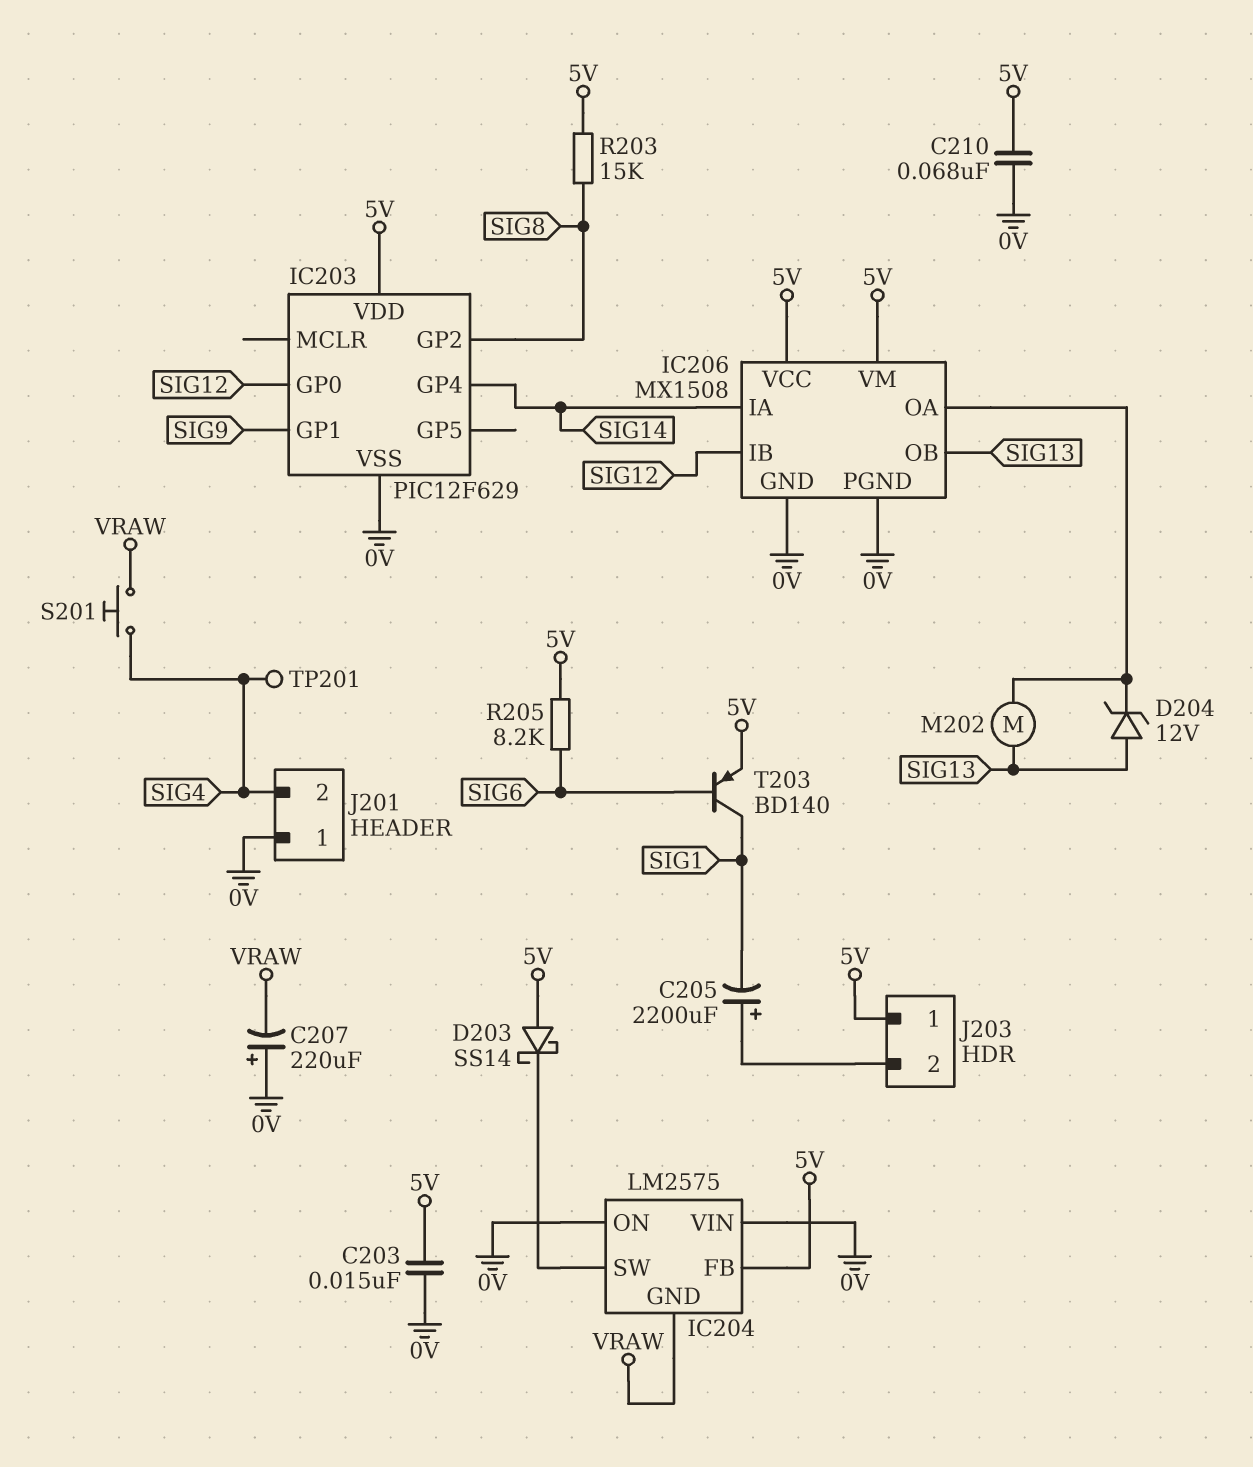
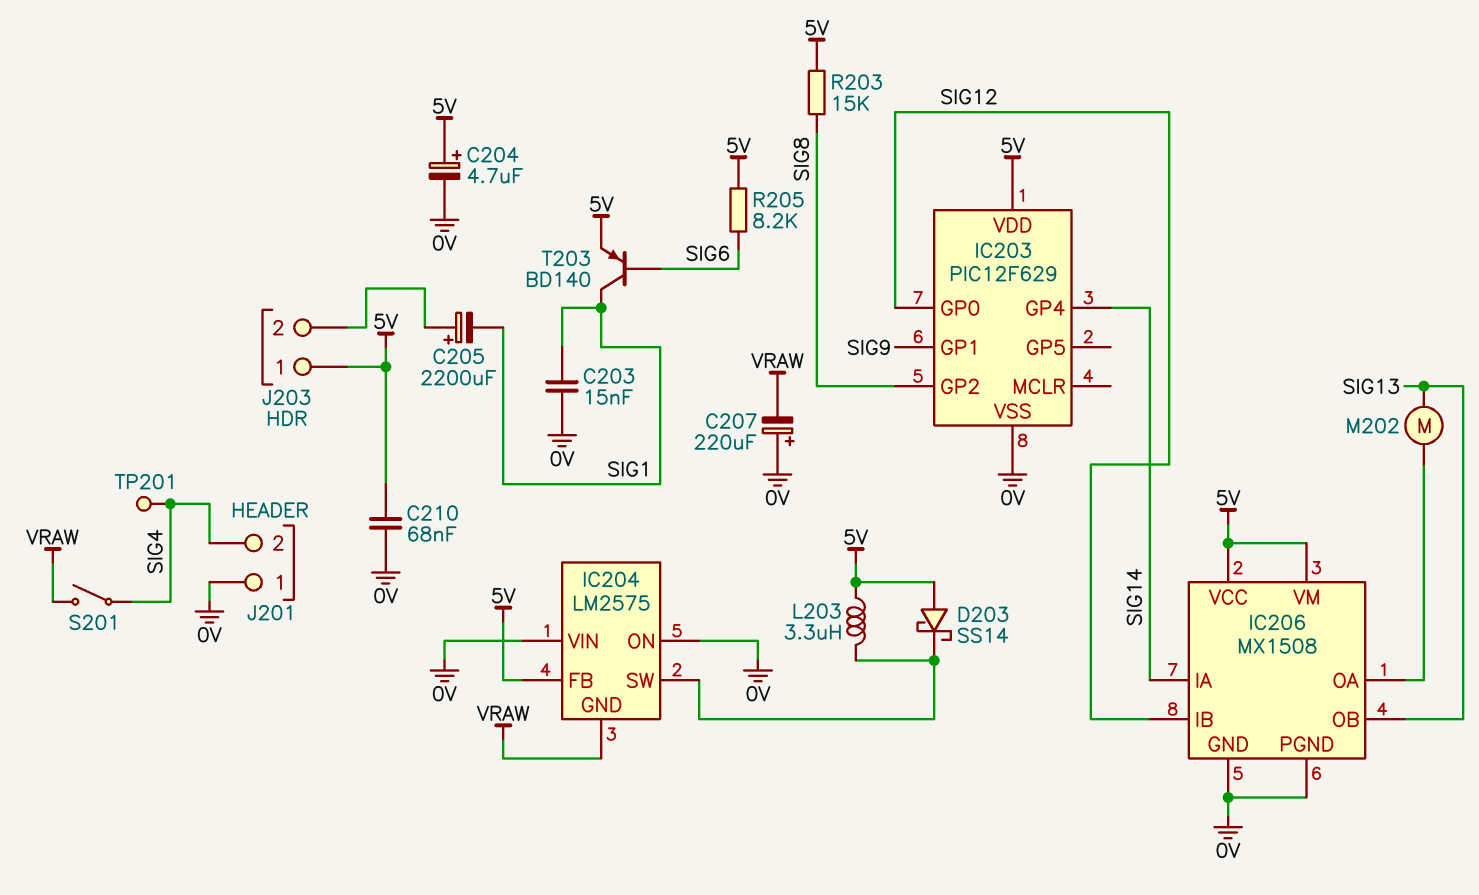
C203: 15nF (0V, 5V) -> 15nF (0V, SIG1)
C204: none -> 4.7uF (plus 5V, minus 0V)
D204: zener 12V (A SIG13, K IC206/OA) -> none
L203: none -> 3.3uH (5V, IC204/SW)
S201: button (SIG4, VRAW) -> switch (SIG4, VRAW)

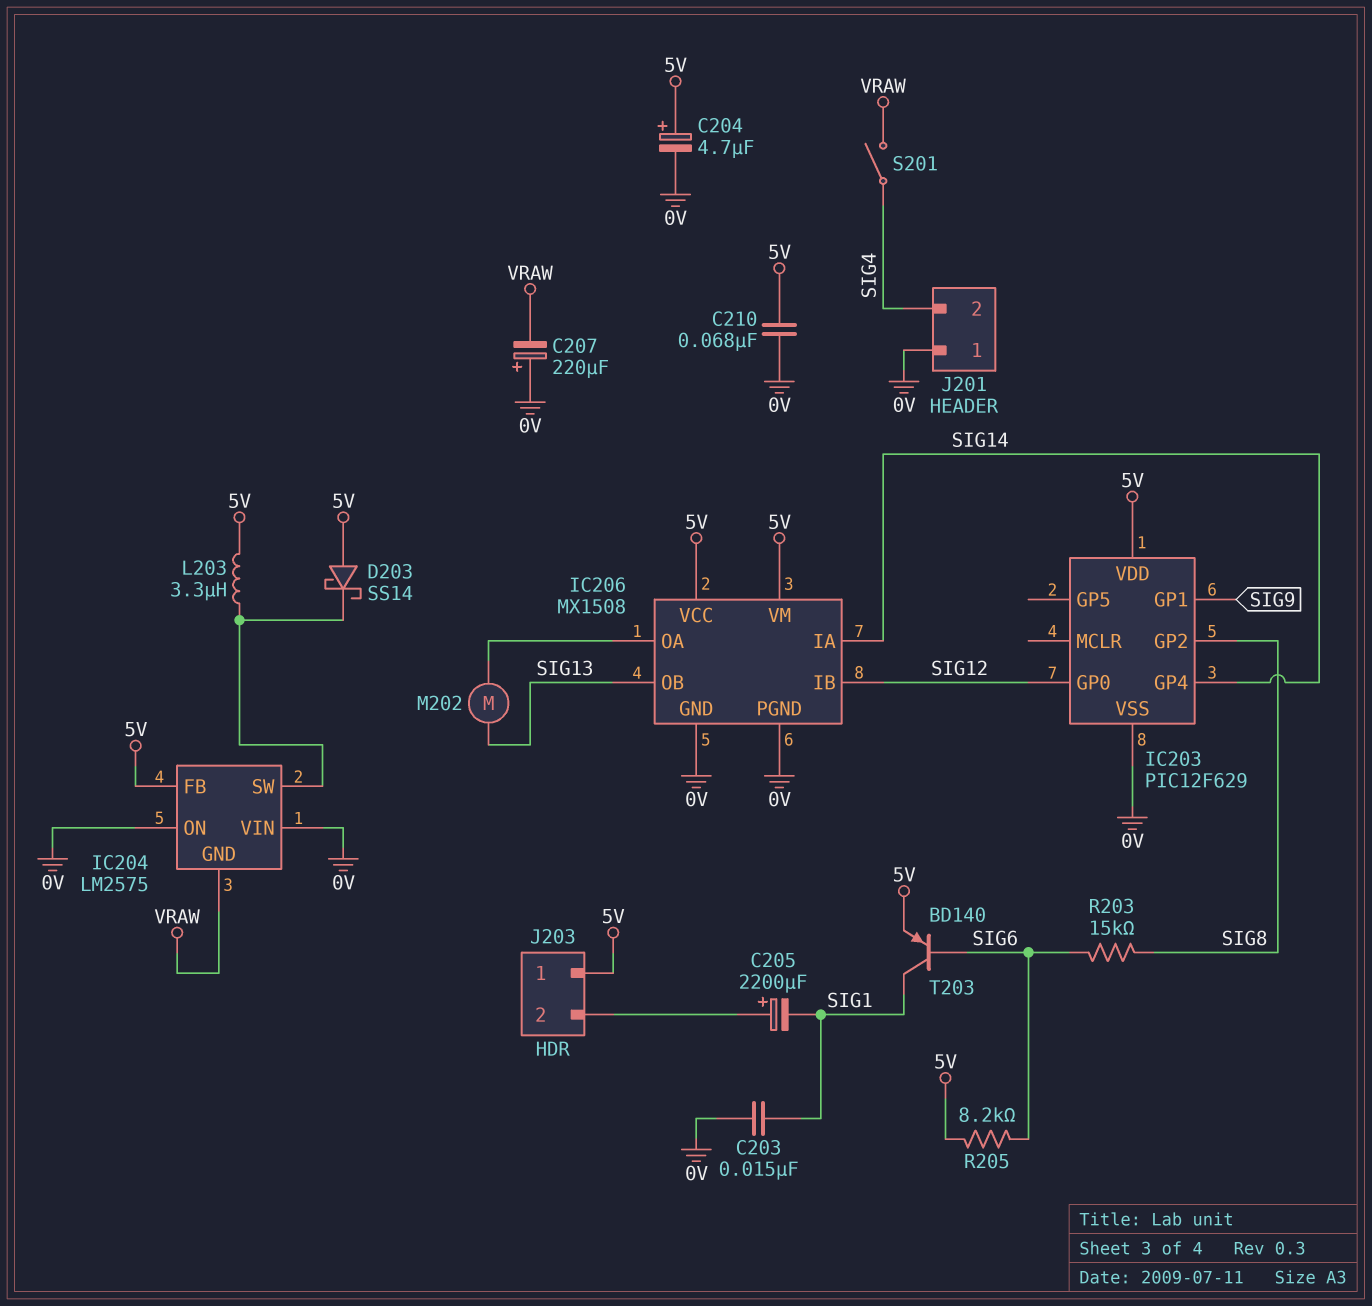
R203: 15k (5V, SIG8) -> 15k (SIG6, SIG8)
TP201: test point (SIG4) -> none

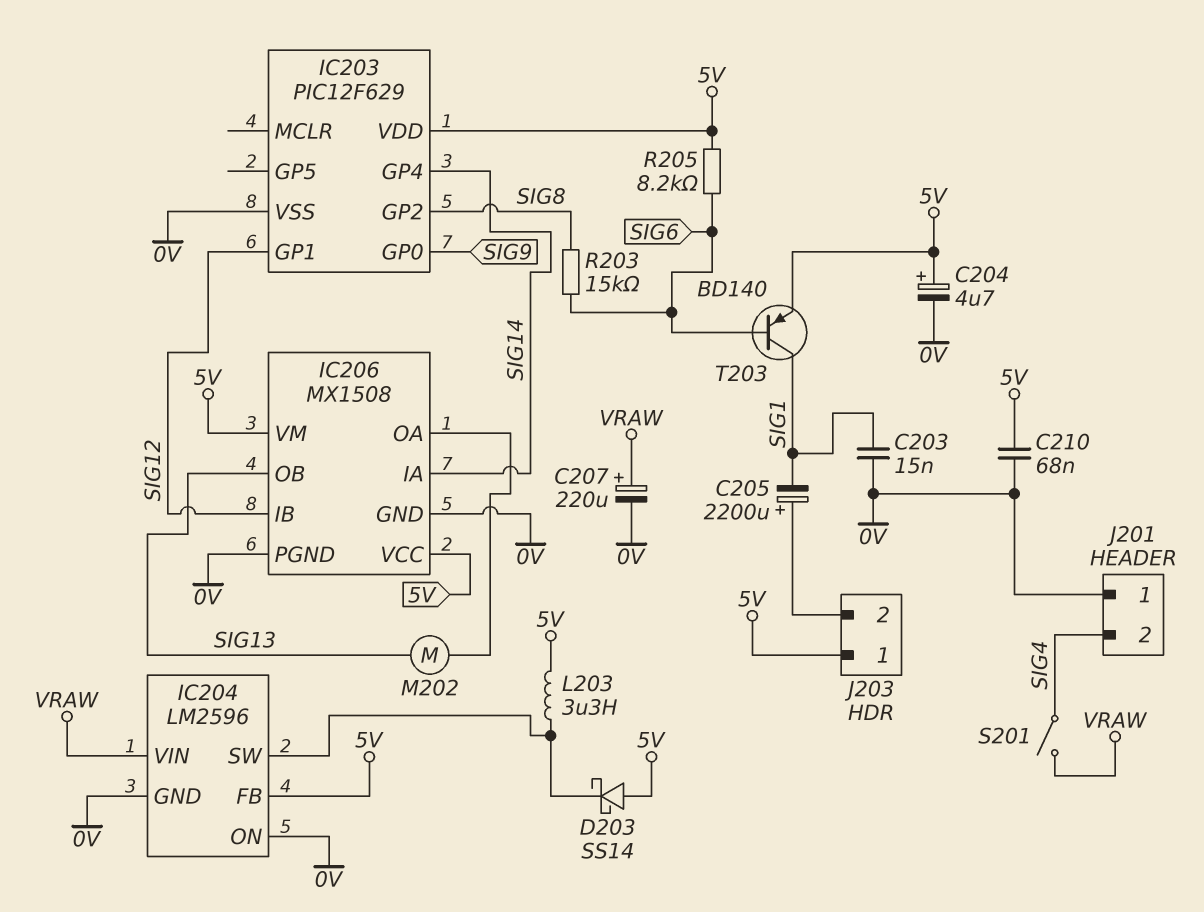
C207: 220uF (plus 0V, minus VRAW) -> 220uF (plus VRAW, minus 0V)
IC203 pin GP0: SIG12 -> SIG9
IC203 pin GP1: SIG9 -> SIG12
IC204: LM2575 -> LM2596
IC204 pin GND: VRAW -> 0V
IC204 pin VIN: 0V -> VRAW

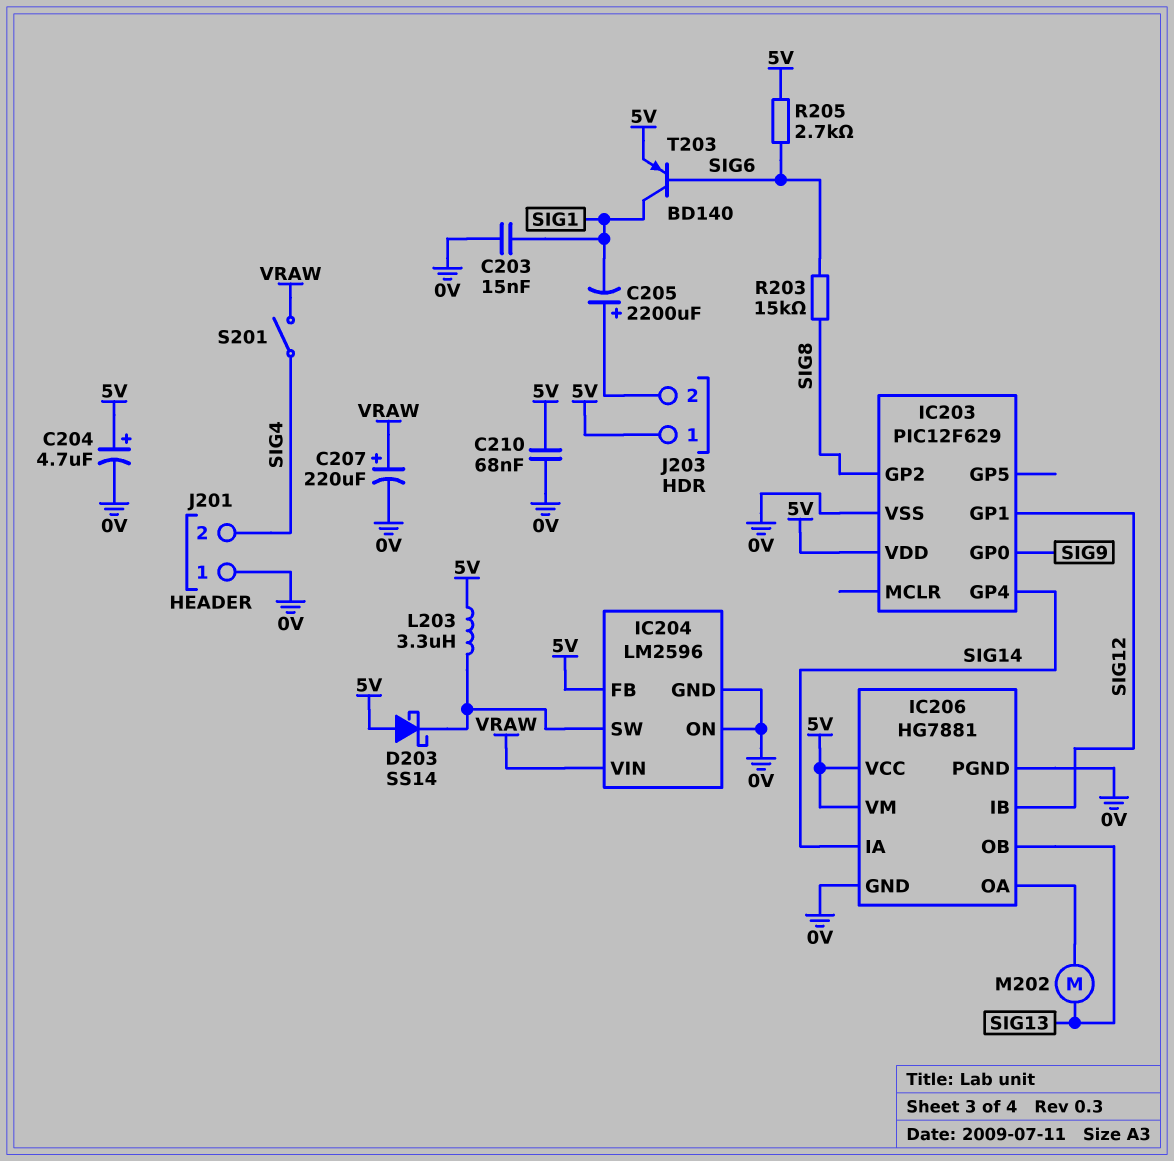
IC206: MX1508 -> HG7881
R205: 8.2k (5V, SIG6) -> 2.7k (5V, SIG6)

